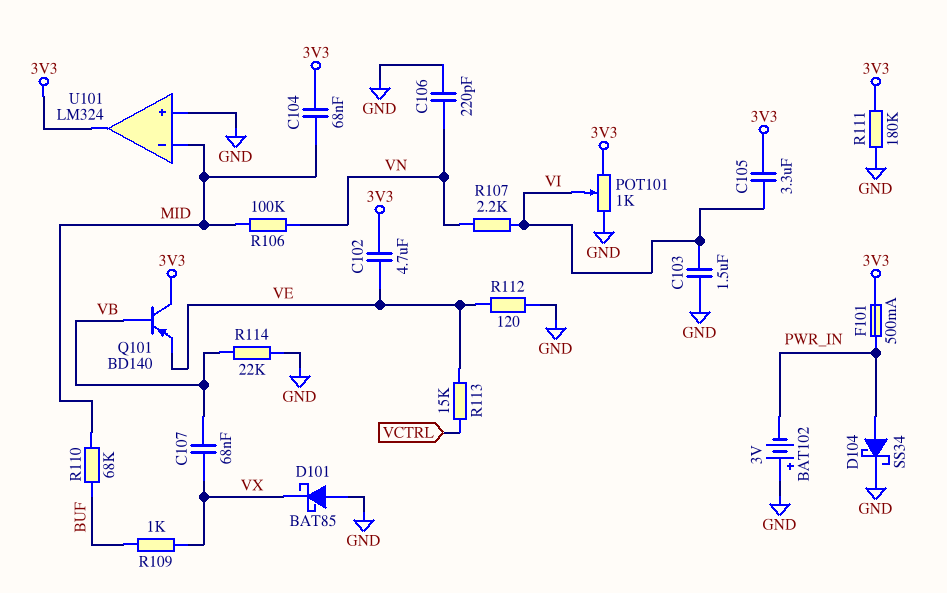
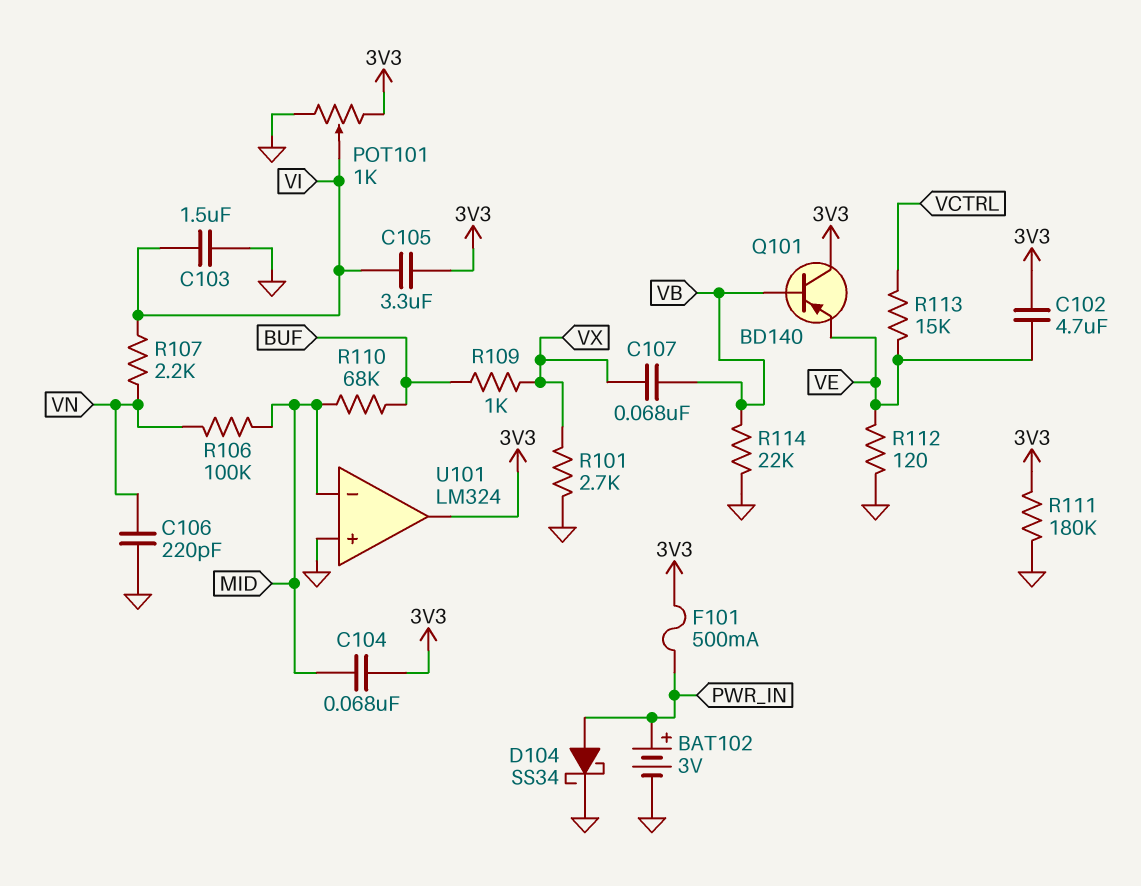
BAT102: 3V (plus GND, minus PWR_IN) -> 3V (plus PWR_IN, minus GND)
D101: schottky BAT85 (A GND, K VX) -> none
R101: none -> 2.7k (GND, VX)

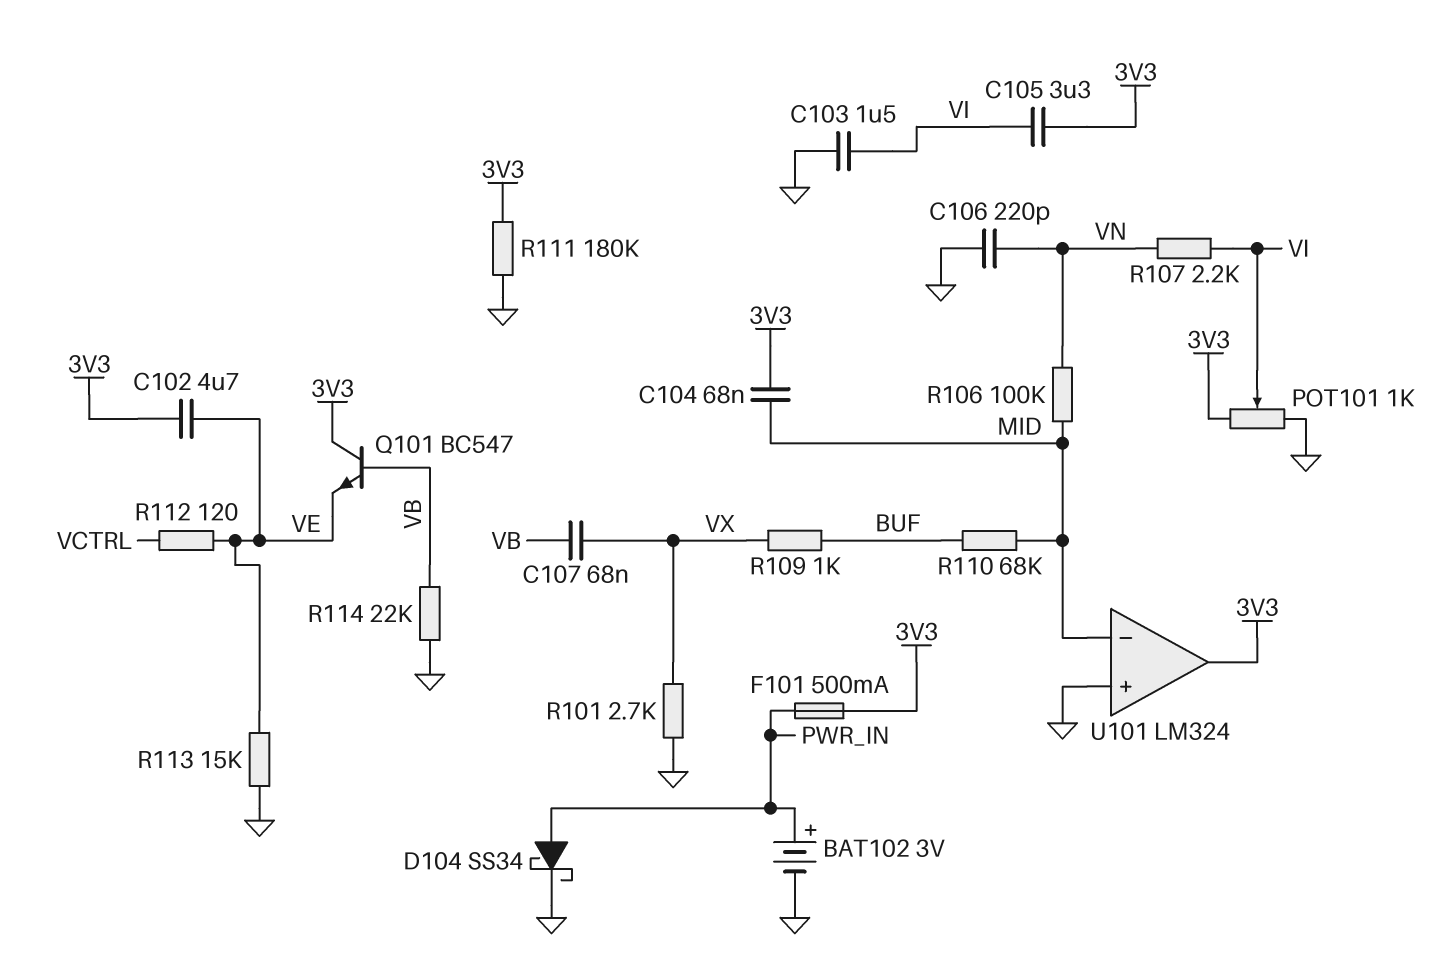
Q101: PNP BD140 (B VB, C 3V3, E VE) -> NPN BC547 (B VB, C 3V3, E VE)
R112: 120 (GND, VE) -> 120 (VCTRL, VE)
R113: 15k (VCTRL, VE) -> 15k (GND, VE)

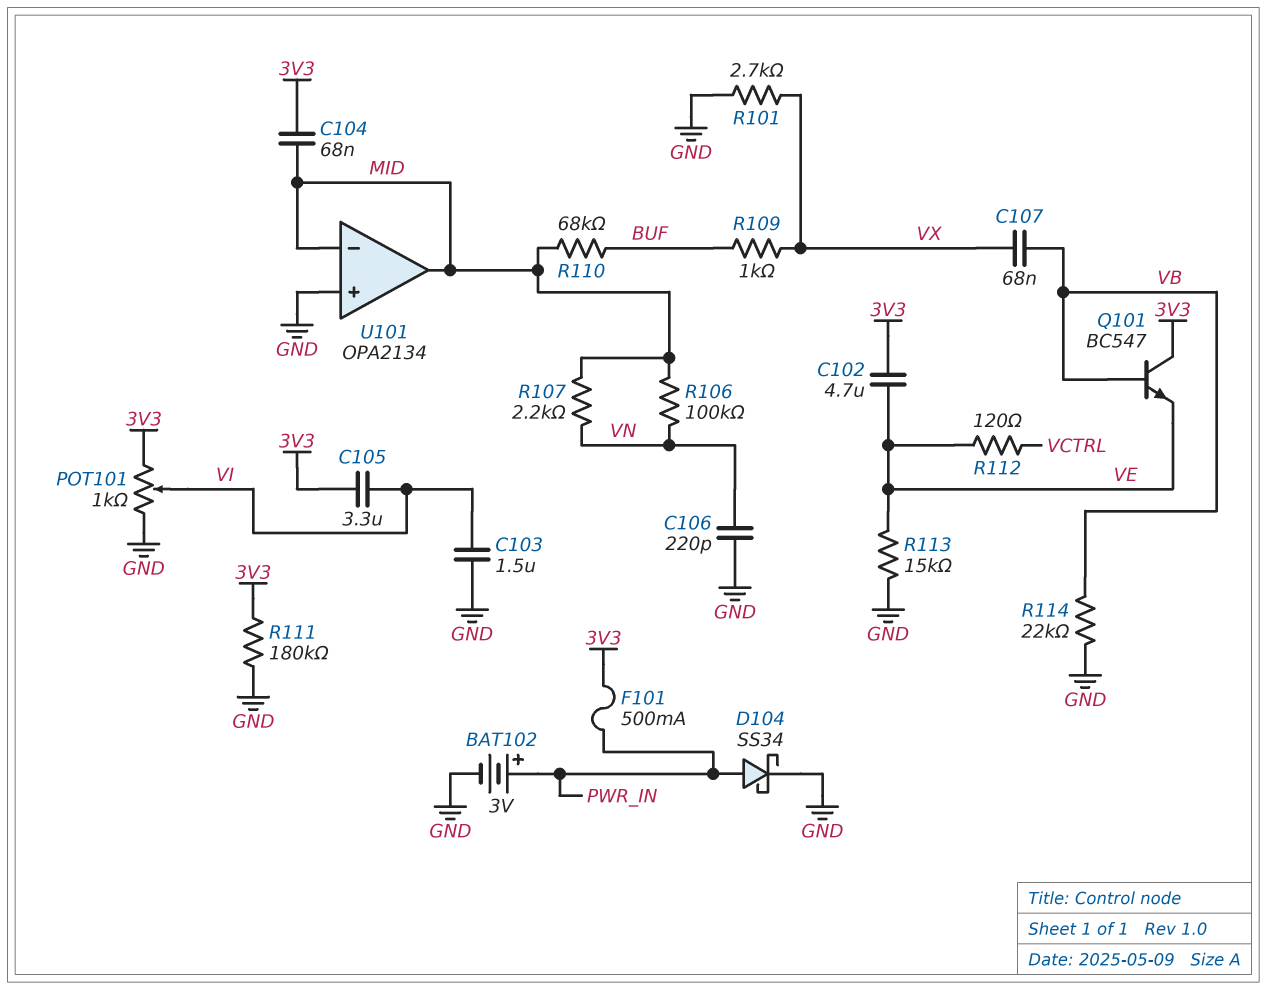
R107: 2.2k (VI, VN) -> 2.2k (MID, VN)
U101: LM324 -> OPA2134
U101 pin out: 3V3 -> MID

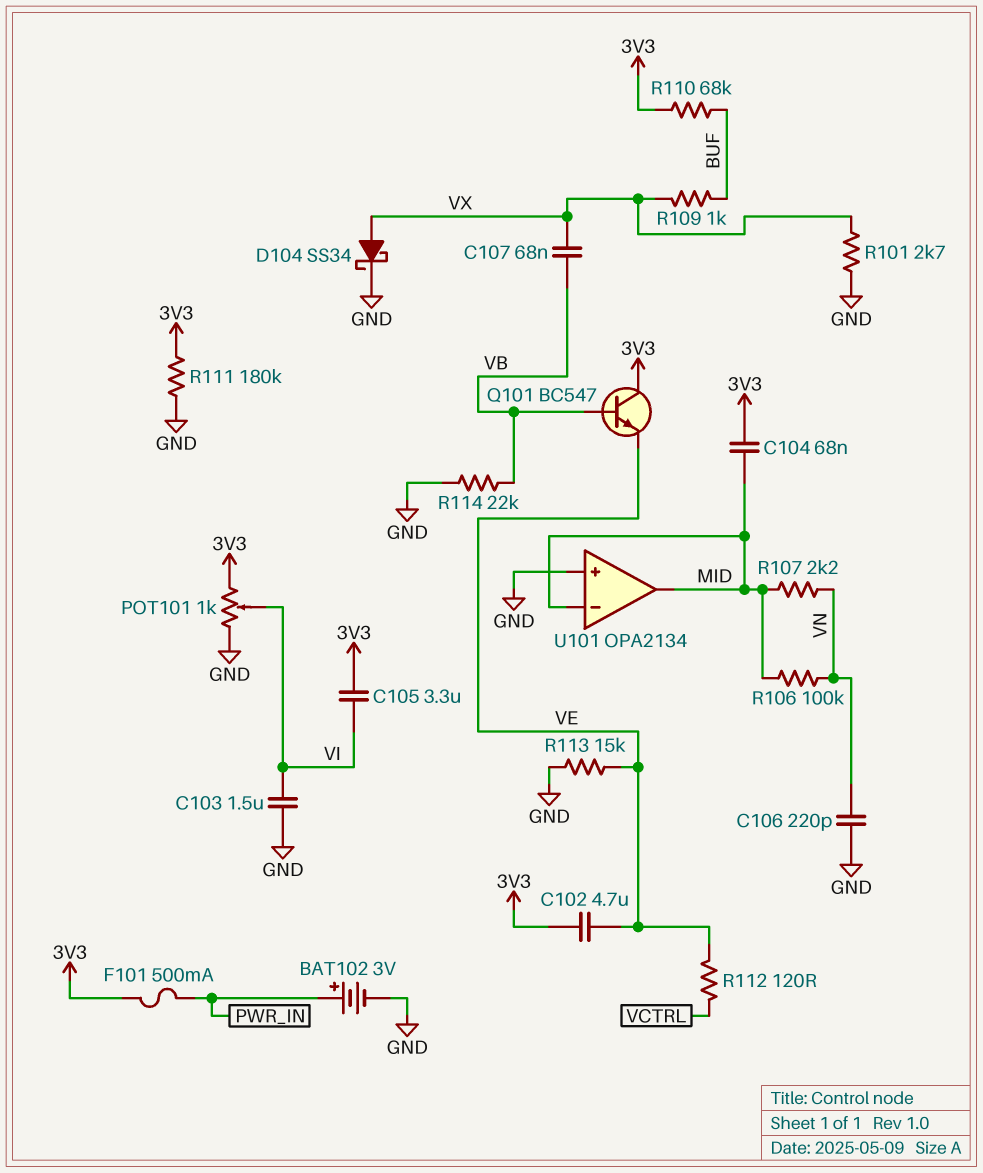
D104: schottky SS34 (A PWR_IN, K GND) -> schottky SS34 (A VX, K GND)
R110: 68k (BUF, MID) -> 68k (3V3, BUF)

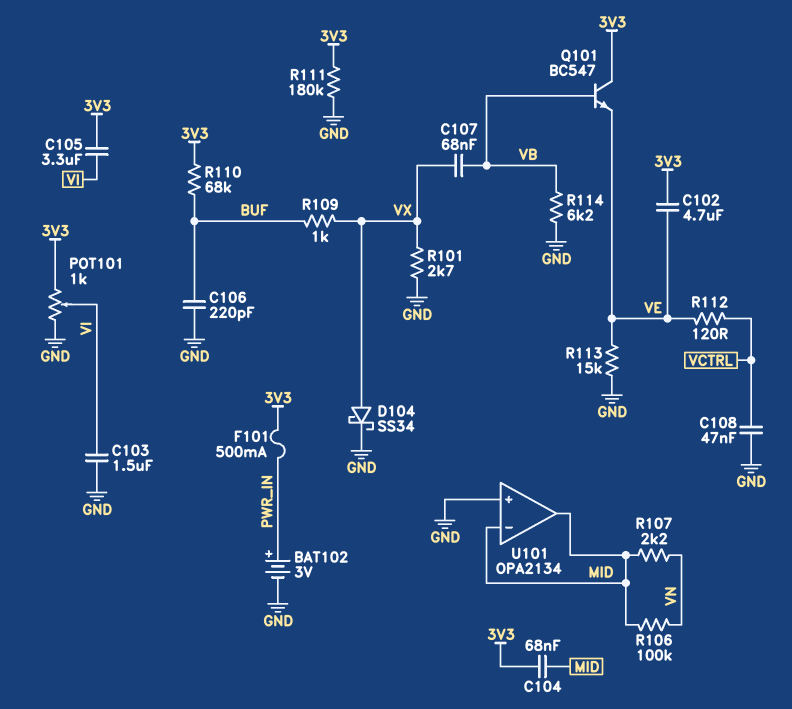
C106: 220pF (GND, VN) -> 220pF (BUF, GND)
C108: none -> 47nF (GND, VCTRL)
R114: 22k (GND, VB) -> 6.2k (GND, VB)

